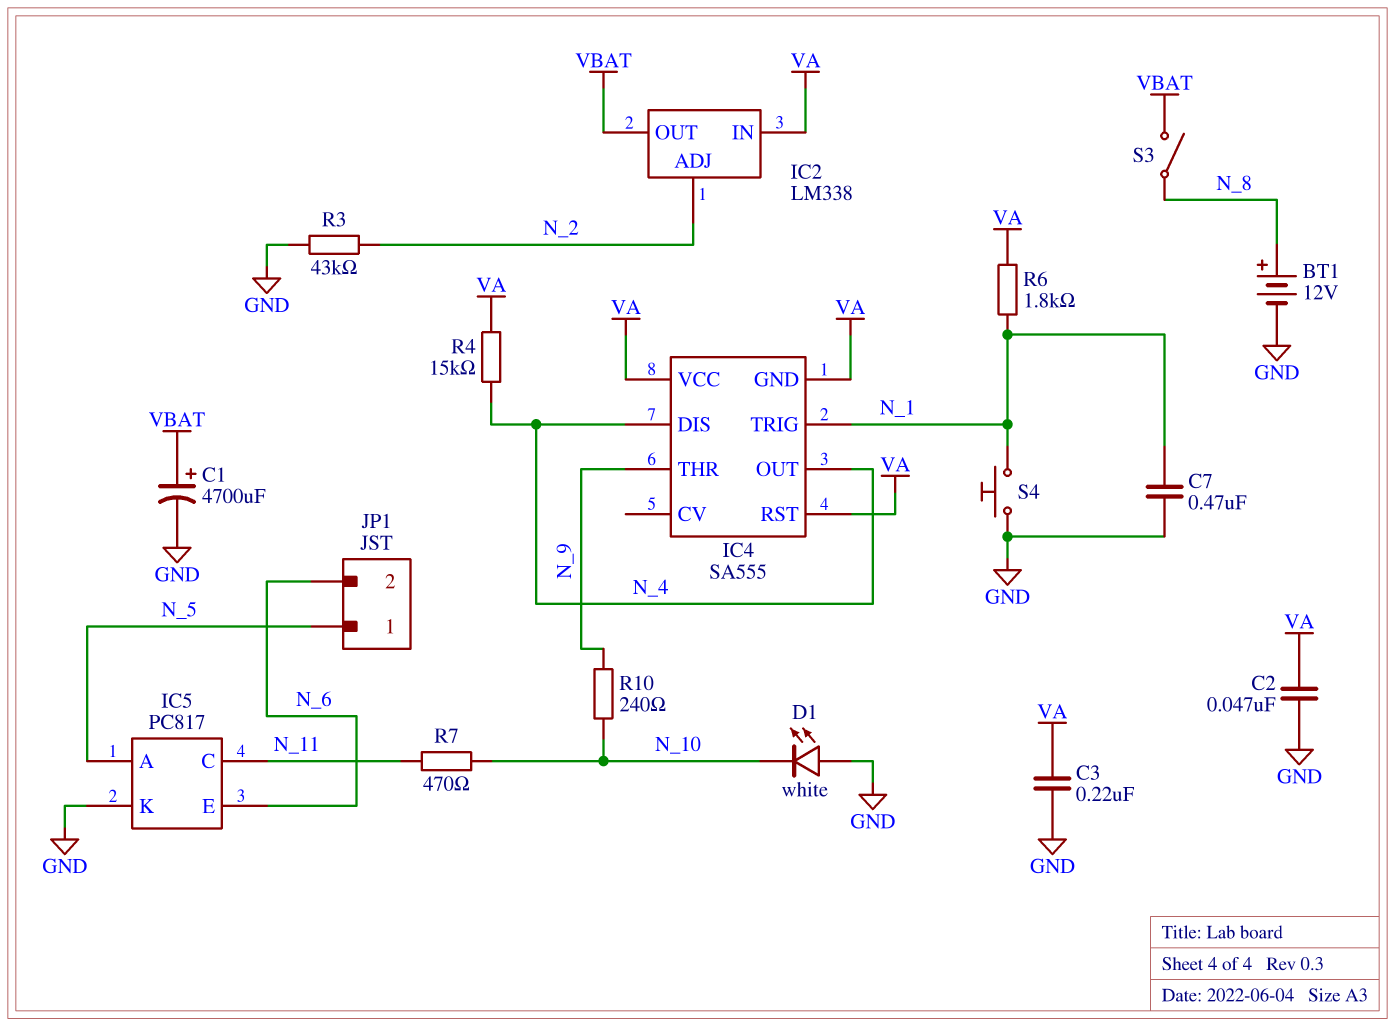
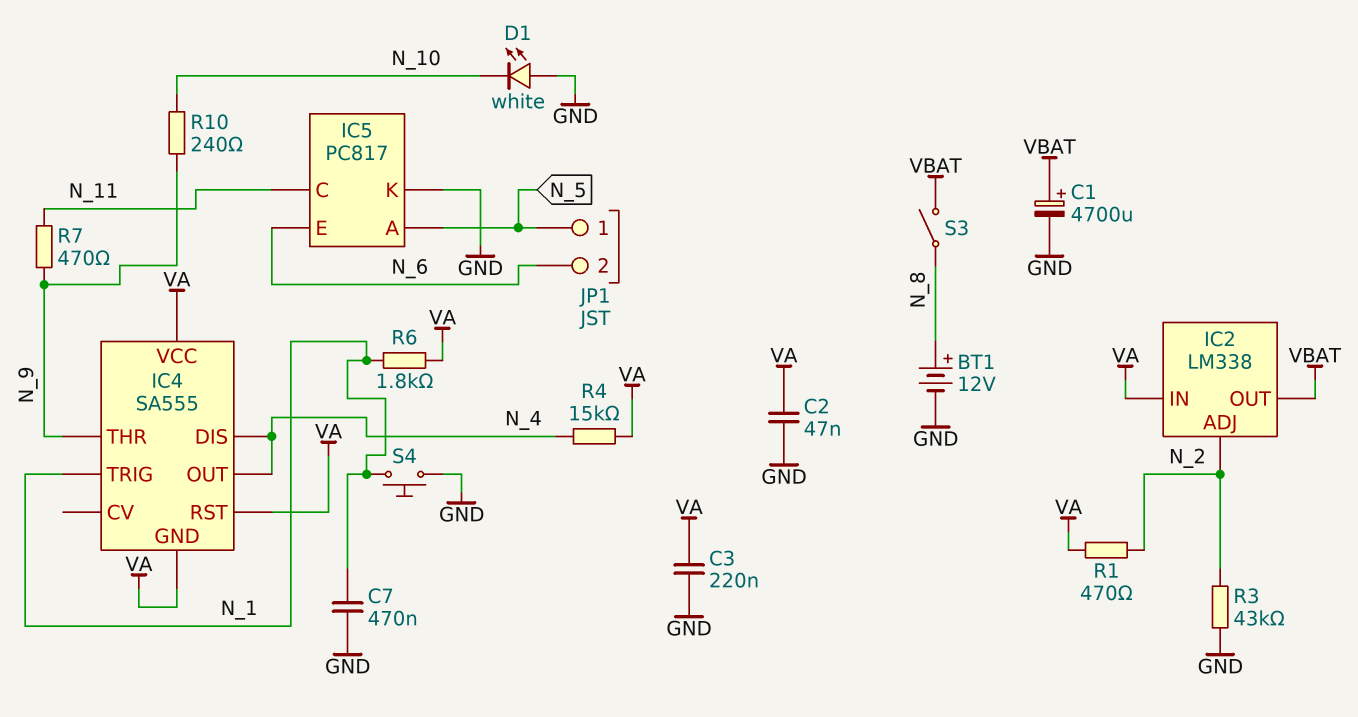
R1: none -> 470 (N_2, VA)
R7: 470 (N_10, N_11) -> 470 (N_9, N_11)

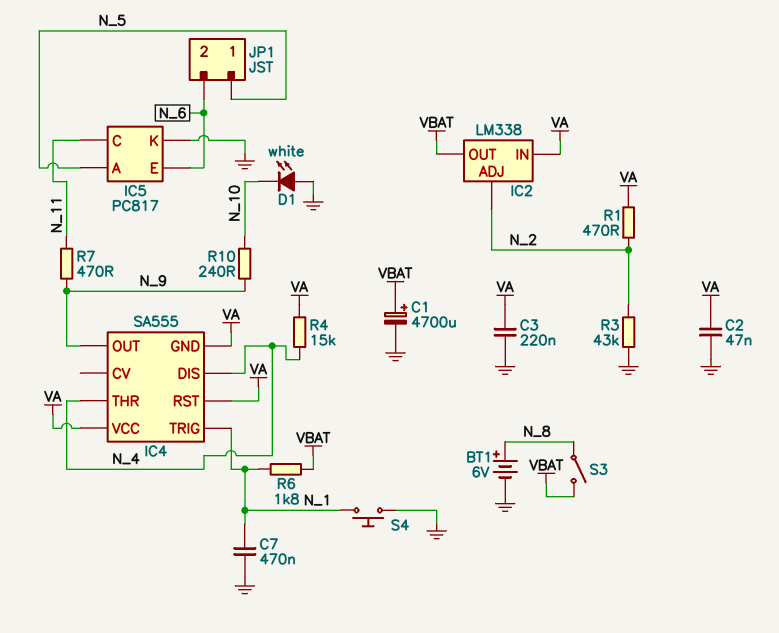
BT1: 12V (plus N_8, minus GND) -> 6V (plus N_8, minus GND)
IC4 pin OUT: N_4 -> N_9
IC4 pin THR: N_9 -> N_4
R6: 1.8k (N_1, VA) -> 1.8k (N_1, VBAT)

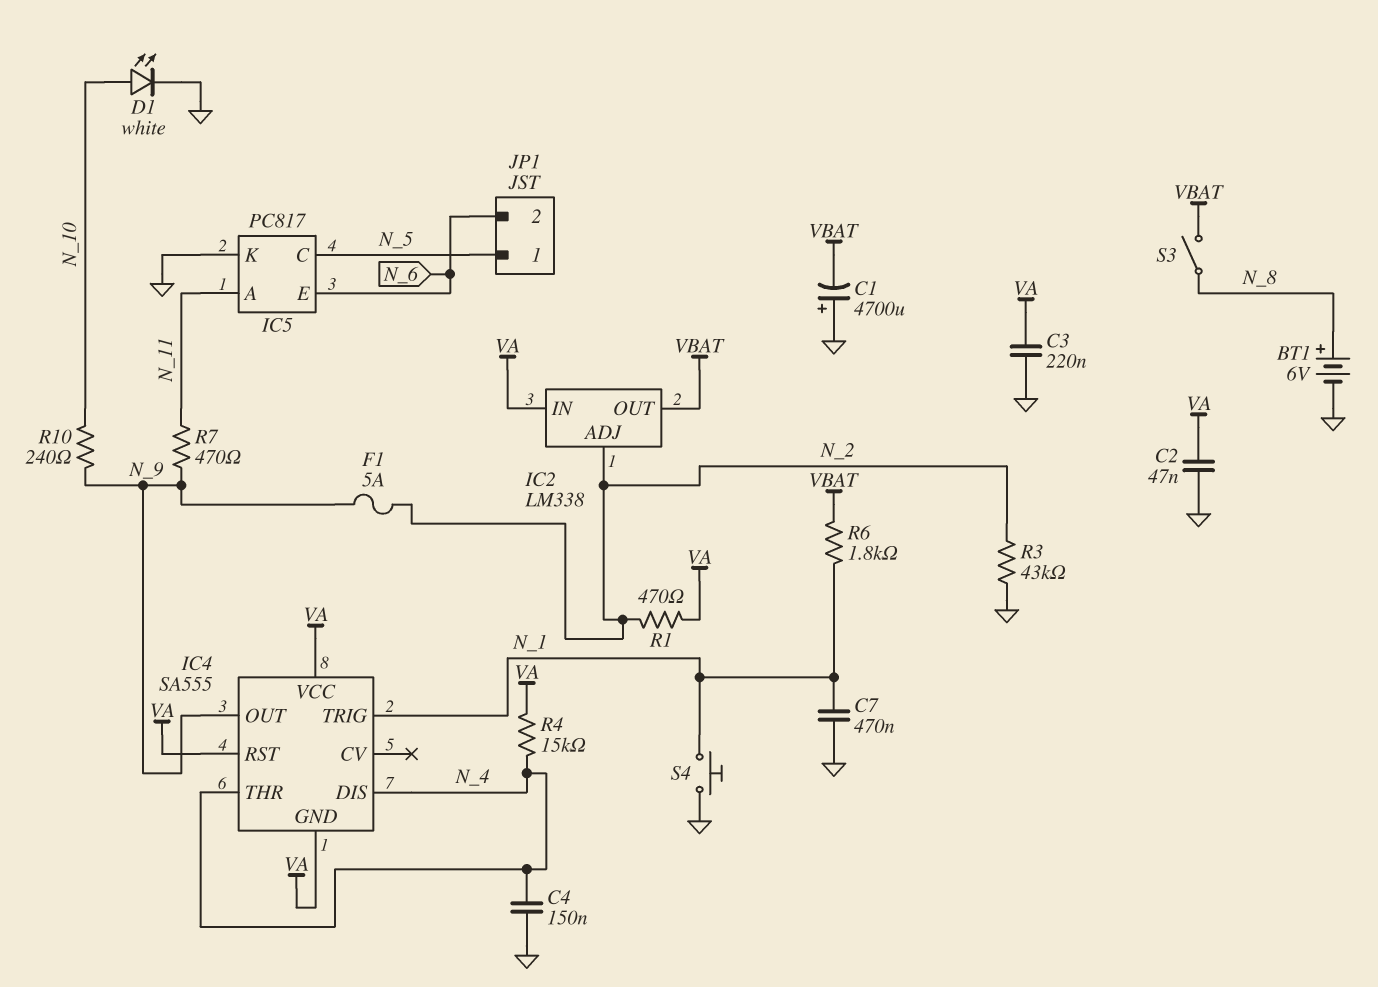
C1: 4700uF (plus VBAT, minus GND) -> 4700uF (plus GND, minus VBAT)
C4: none -> 150nF (GND, N_4)
D1: LED white (A GND, K N_10) -> LED white (A N_10, K GND)
F1: none -> 5A (N_2, N_9)
IC5 pin A: N_5 -> N_11
IC5 pin C: N_11 -> N_5

